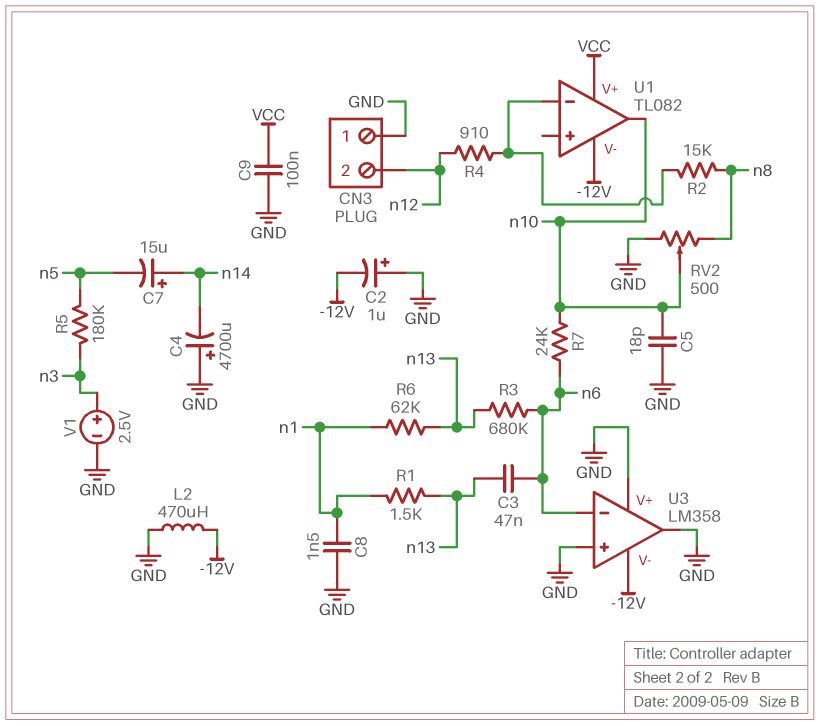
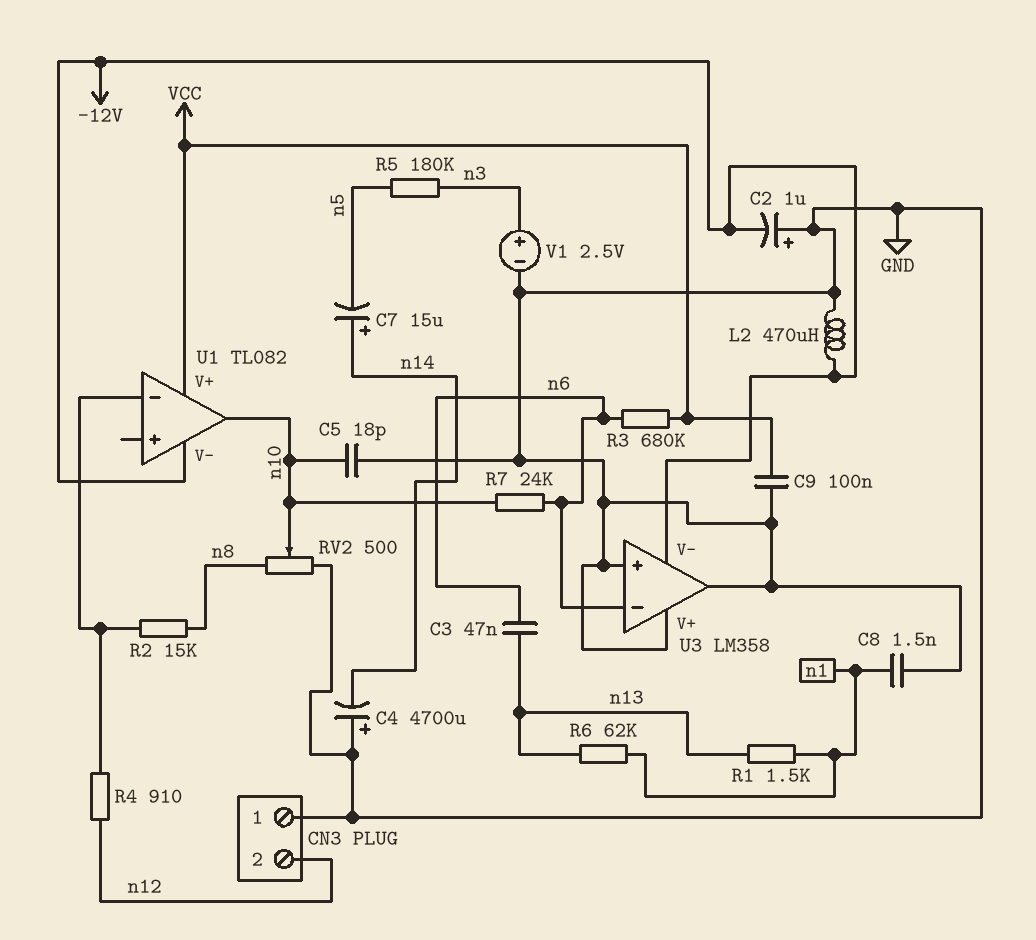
R3: 680k (n6, n13) -> 680k (VCC, n6)

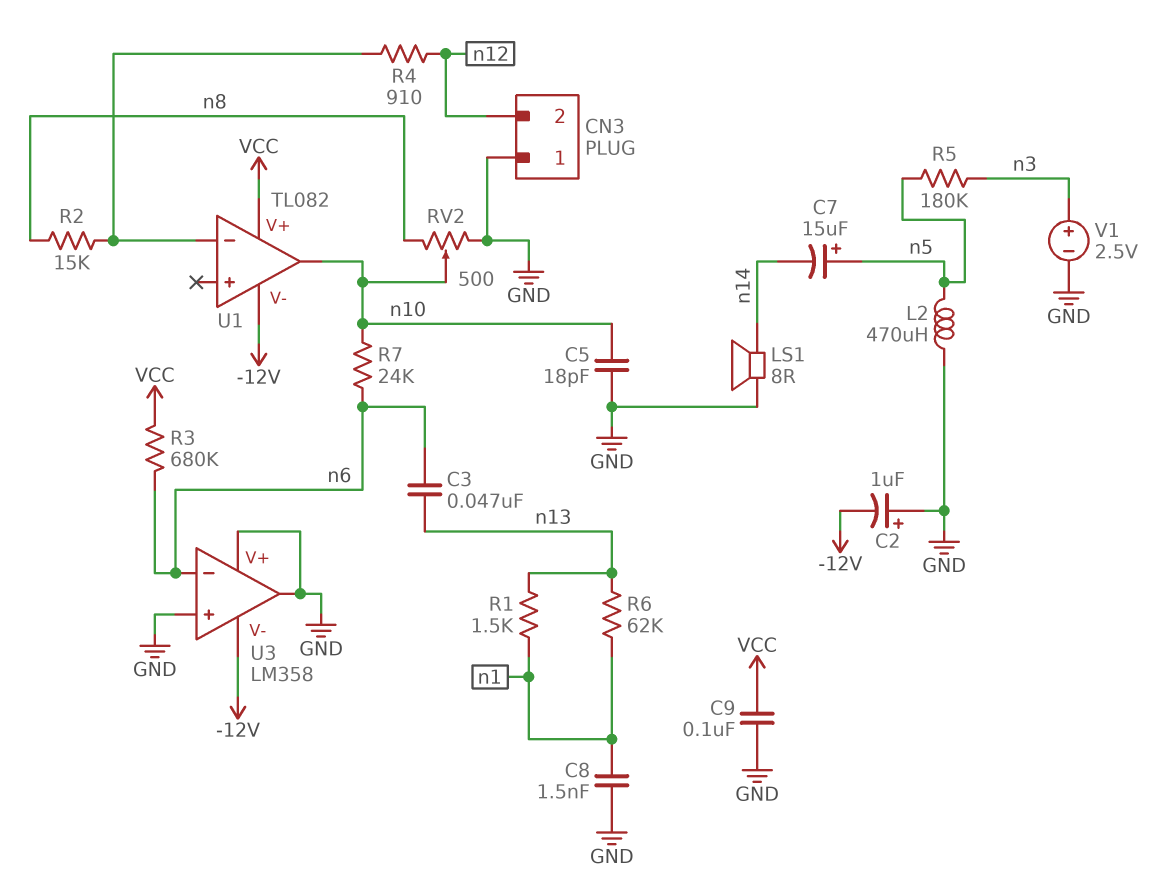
C4: 4700uF (plus GND, minus n14) -> none
C7: 15uF (plus n14, minus n5) -> 15uF (plus n5, minus n14)
L2: 470uH (-12V, GND) -> 470uH (GND, n5)
LS1: none -> speaker 8R (GND, n14)

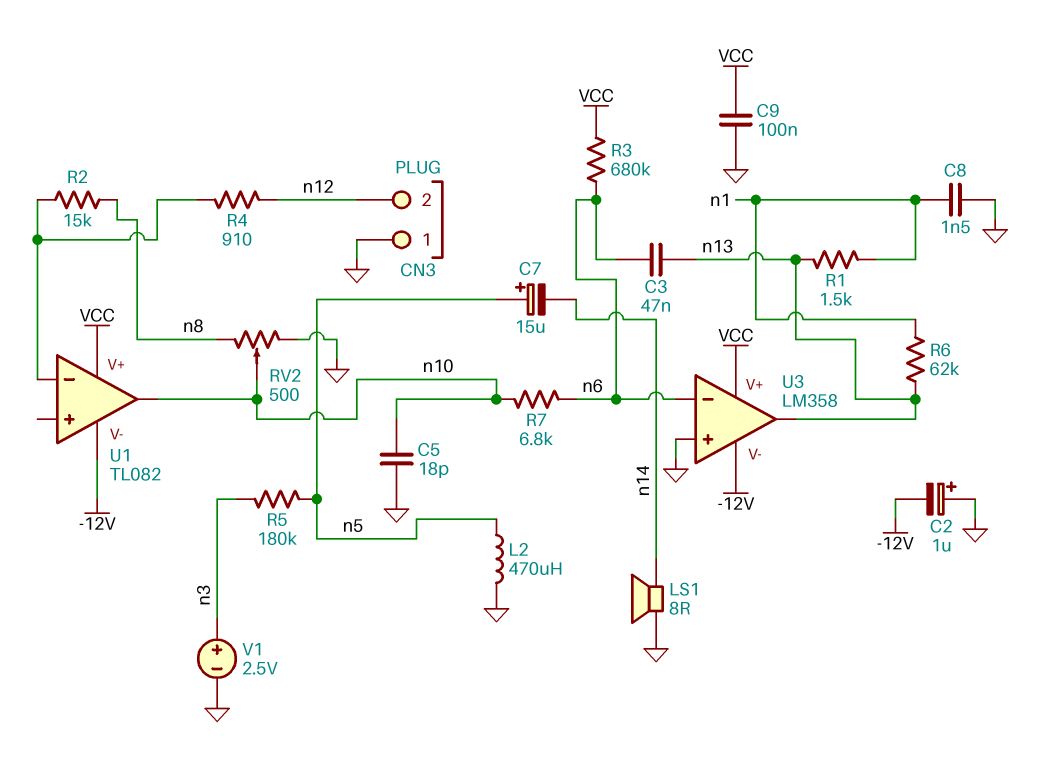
R7: 24k (n6, n10) -> 6.8k (n6, n10)
U3 pin V+: GND -> VCC
U3 pin out: GND -> n13

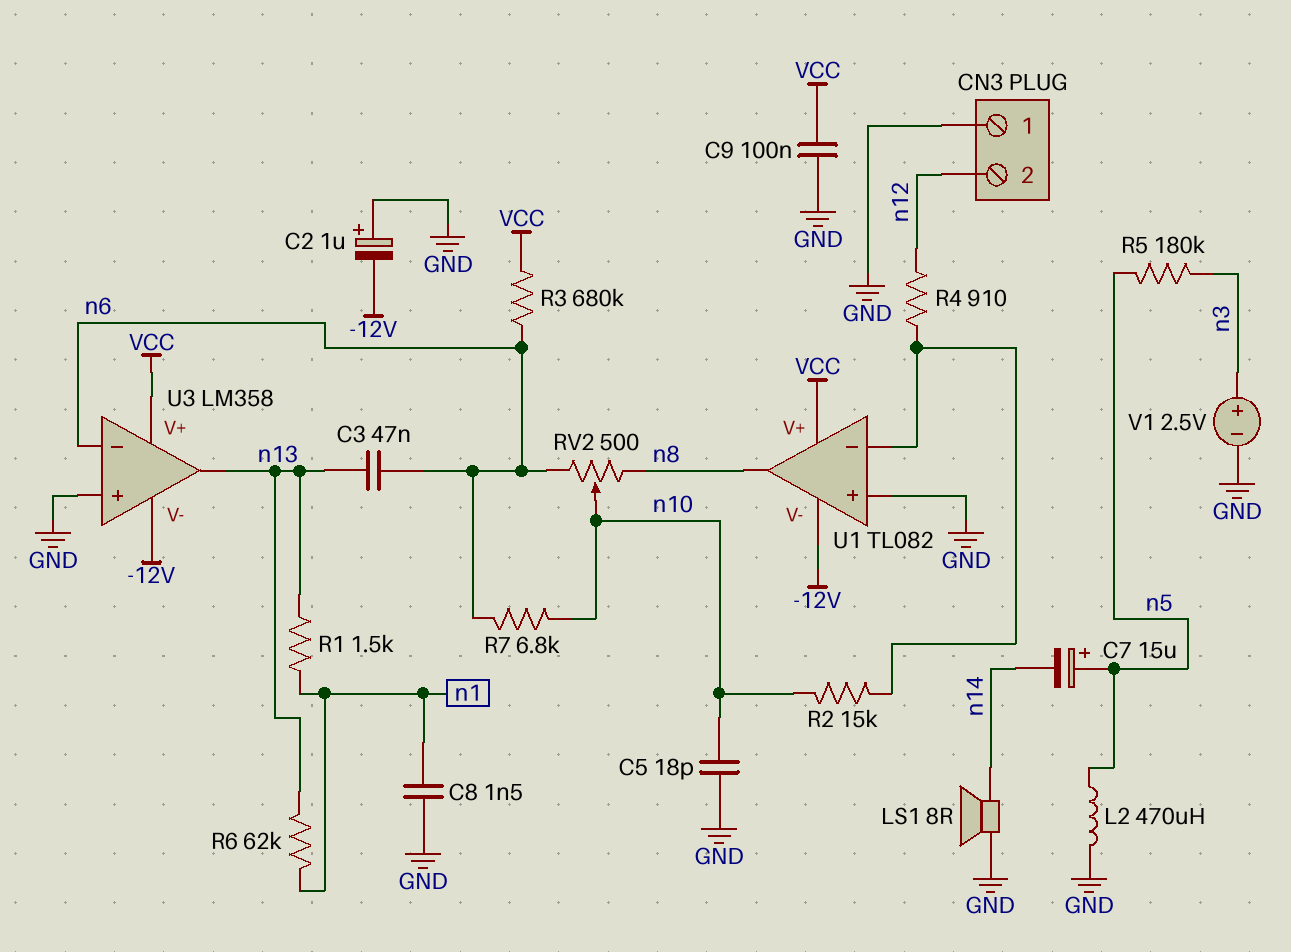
R2: 15k (U1/in-, n8) -> 15k (U1/in-, n10)
RV2: 500 (GND, n8, wiper n10) -> 500 (n6, n8, wiper n10)
U1 pin in+: none -> GND
U1 pin out: n10 -> n8

